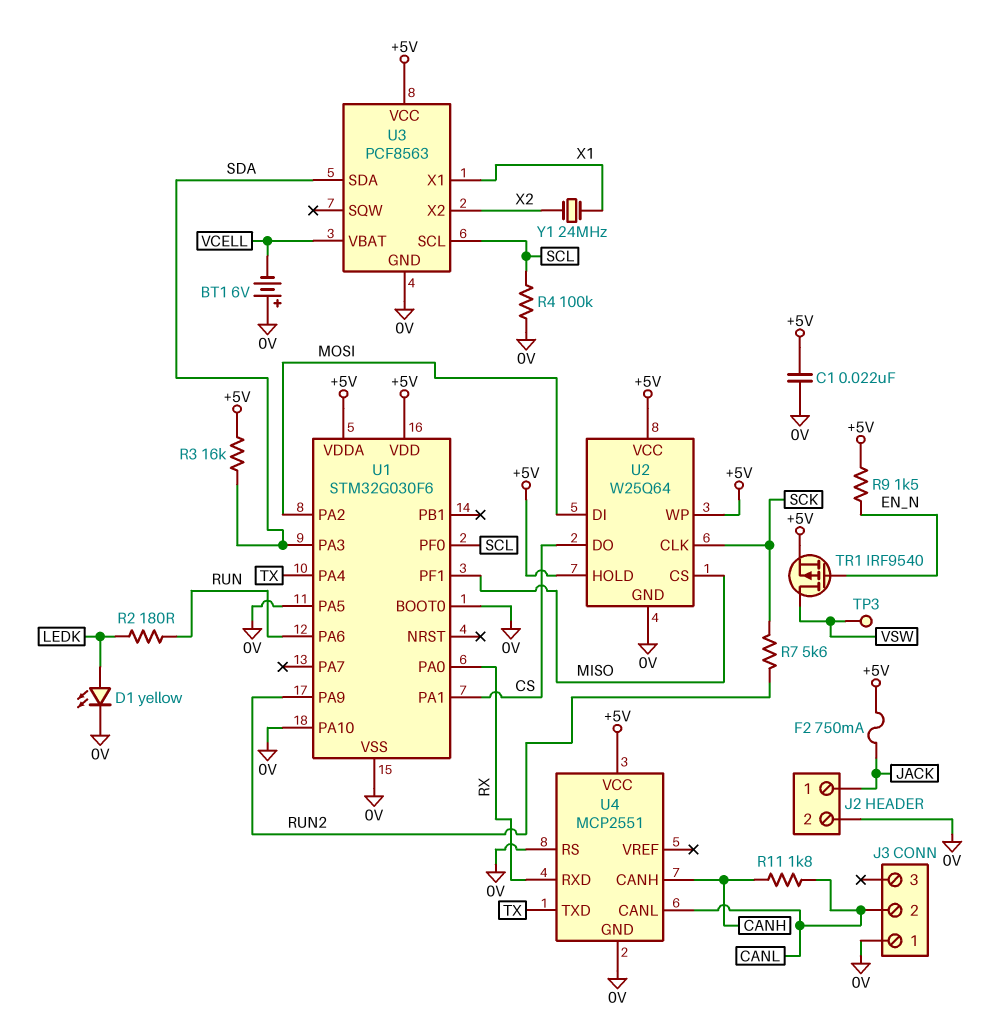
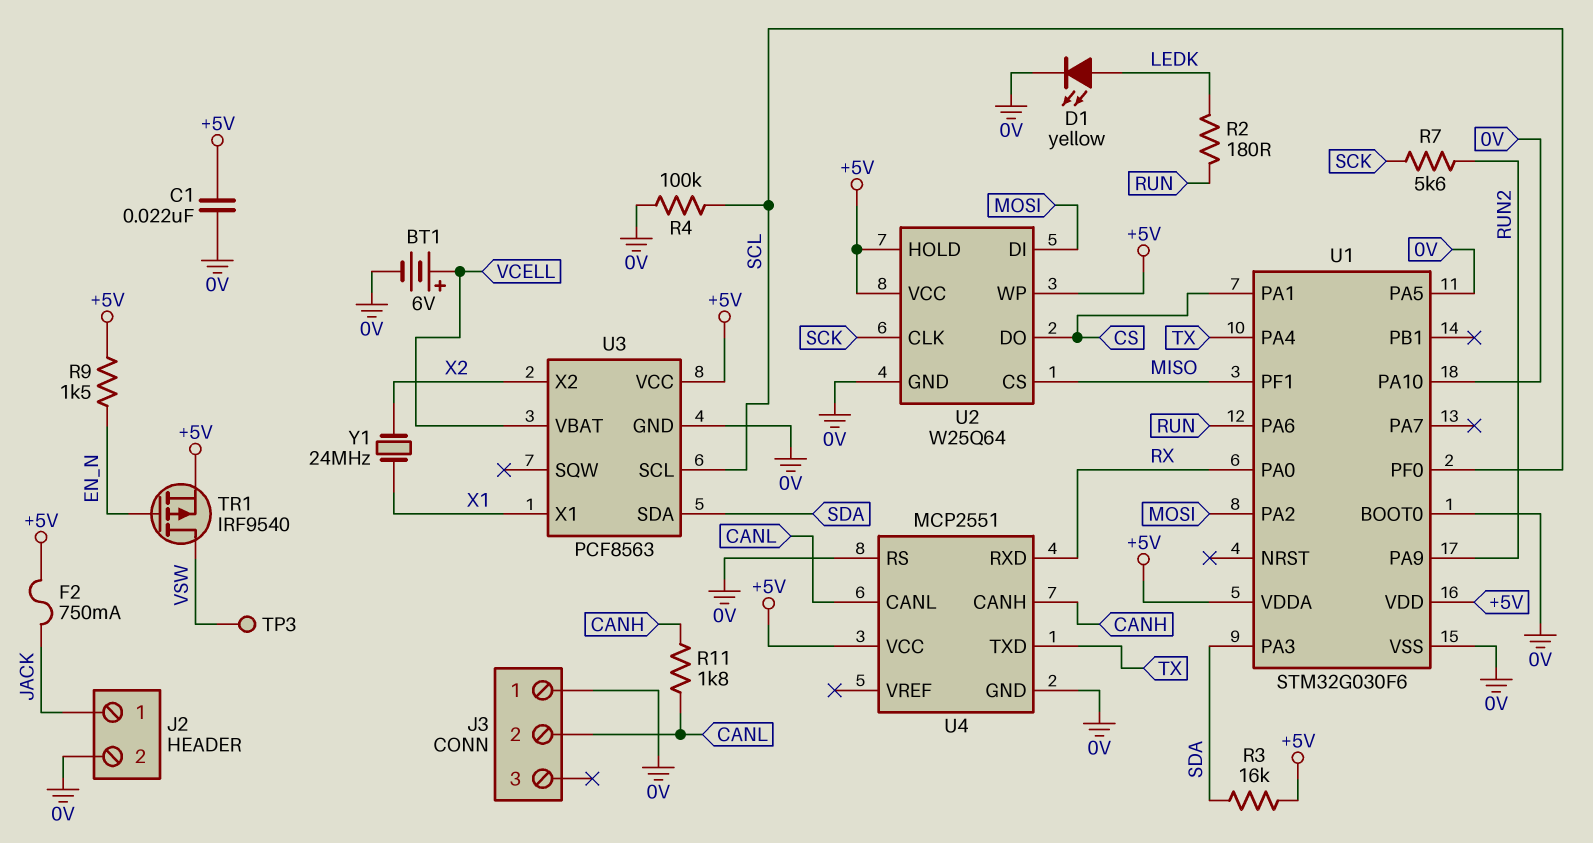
BT1: 6V (plus 0V, minus VCELL) -> 6V (plus VCELL, minus 0V)

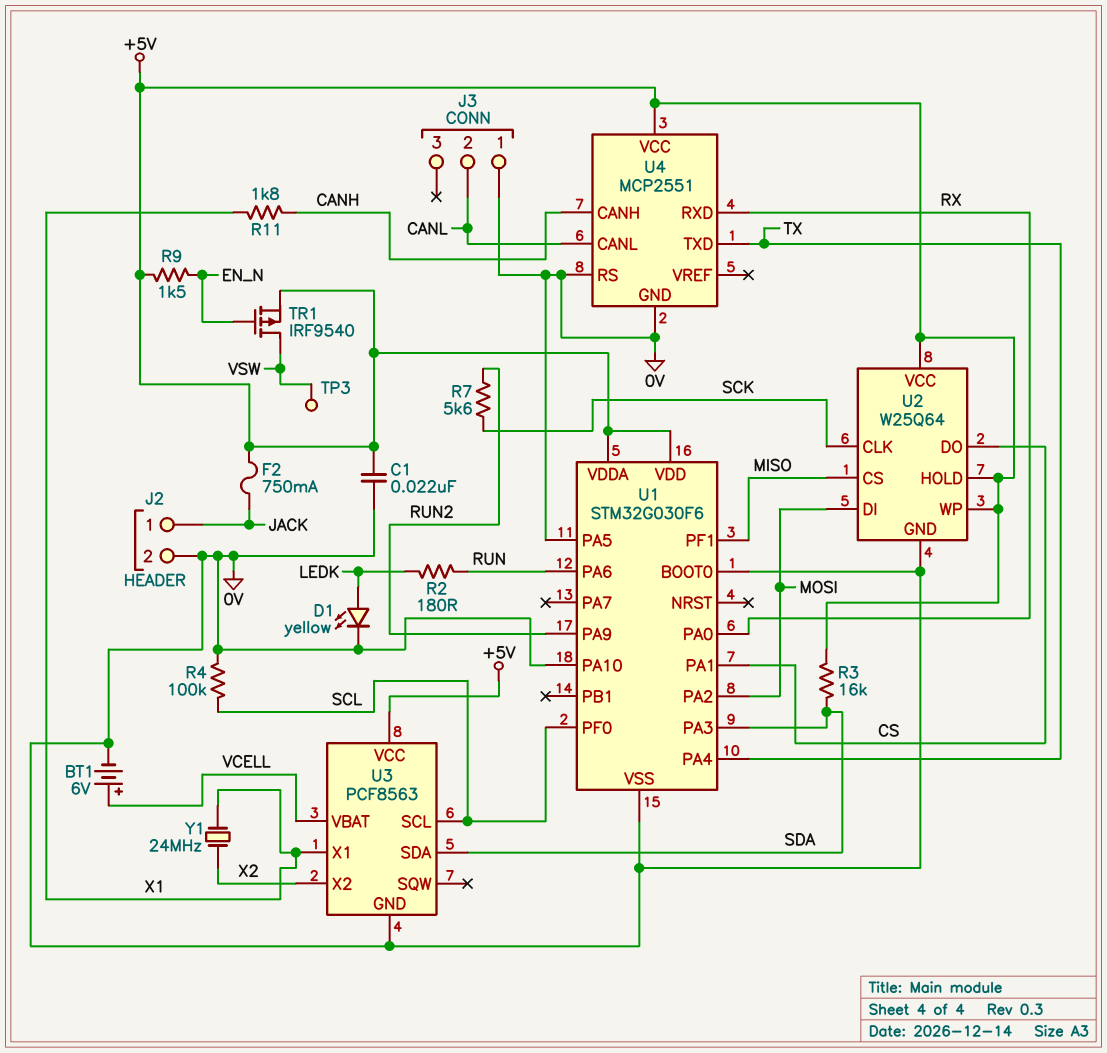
R11: 1.8k (CANH, CANL) -> 1.8k (CANH, X1)

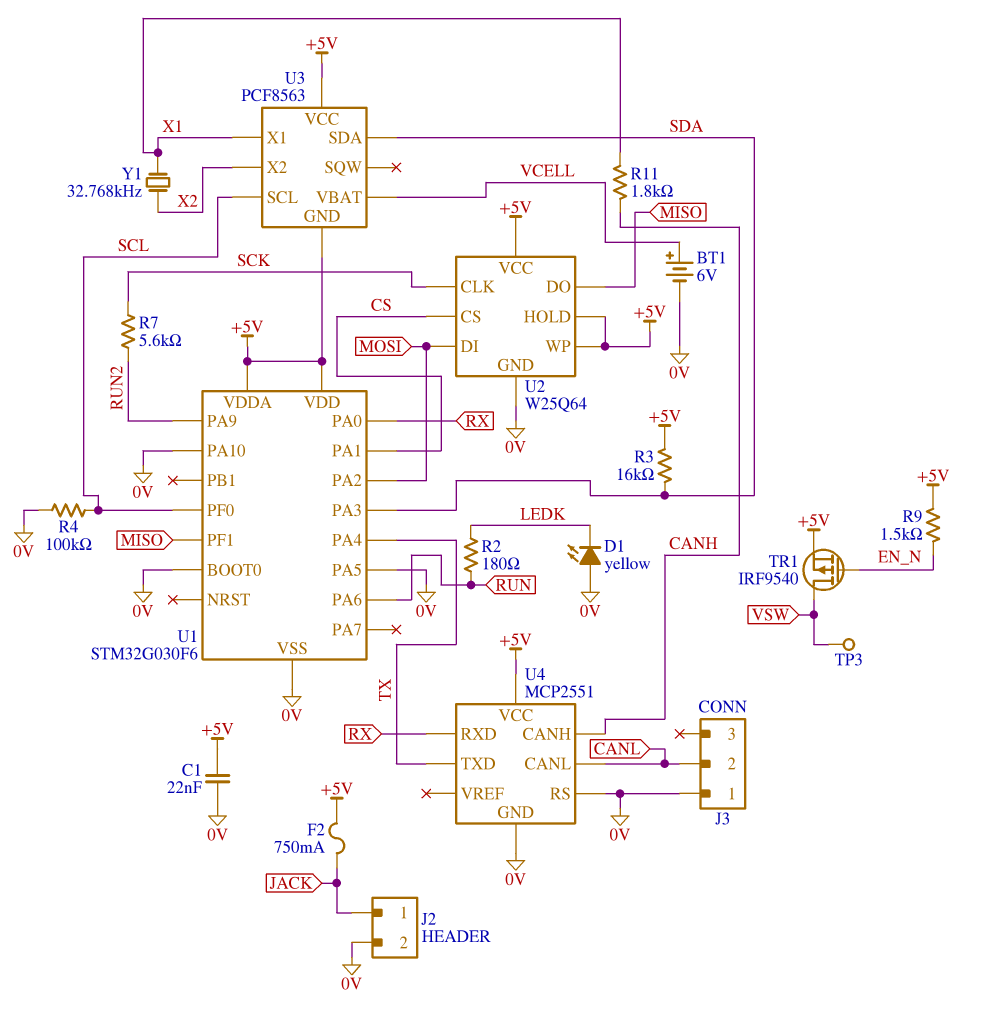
D1: LED yellow (A LEDK, K 0V) -> LED yellow (A 0V, K LEDK)
U2 pin CS: MISO -> CS
U2 pin DO: CS -> MISO
U3 pin GND: 0V -> +5V
Y1: 24MHz (X1, X2) -> 32.768kHz (X1, X2)

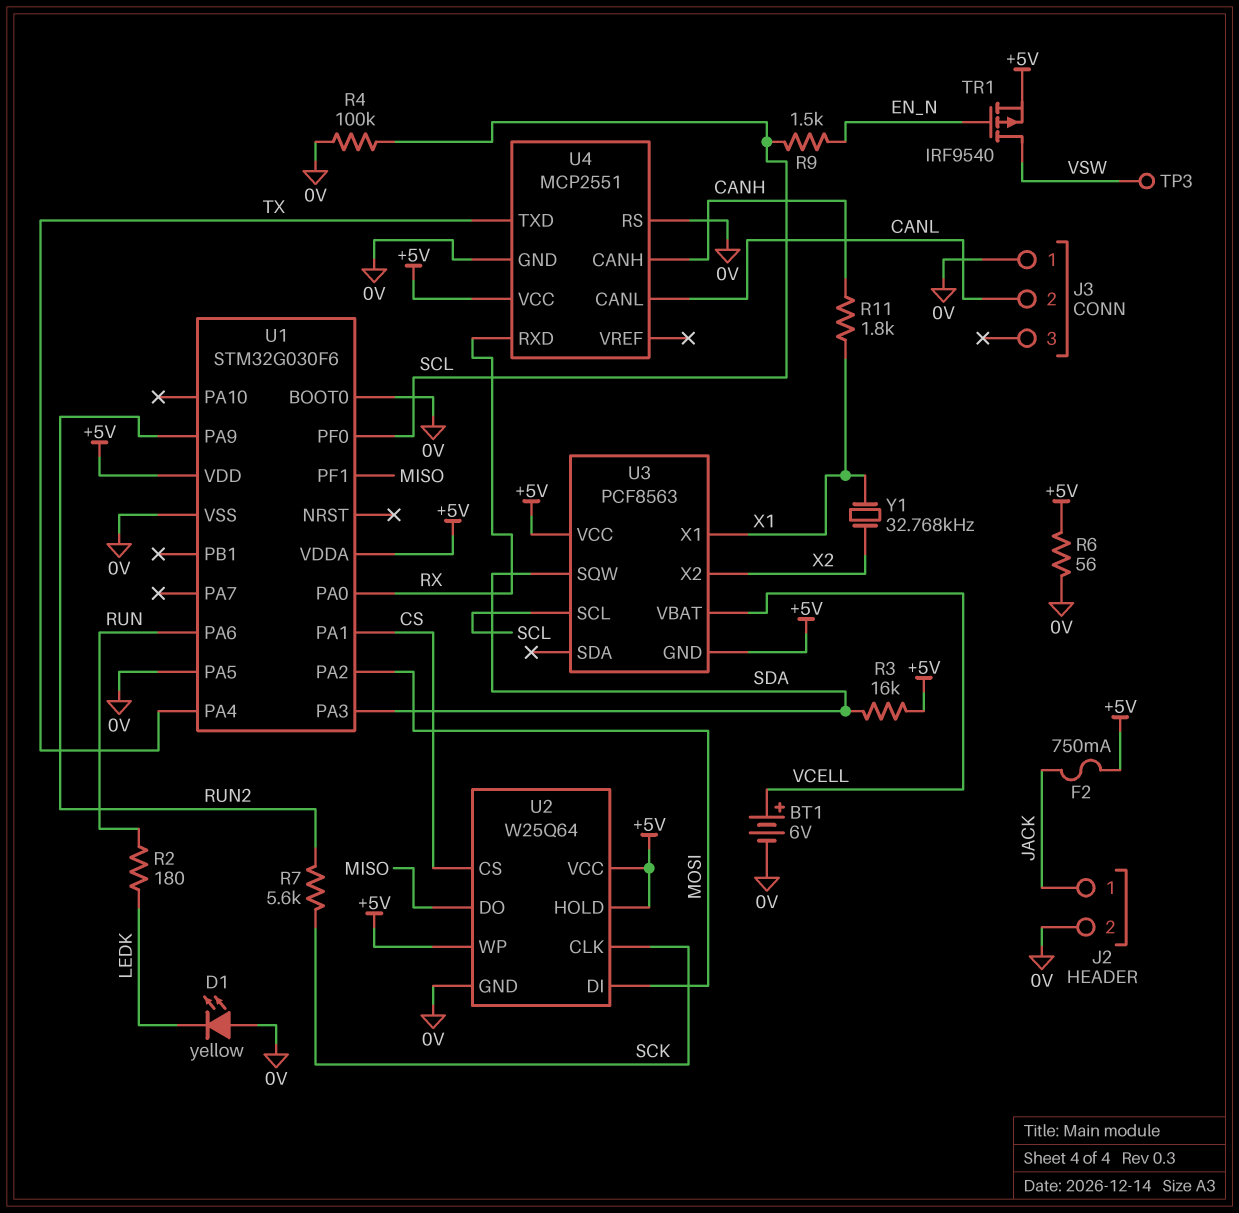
C1: 22nF (+5V, 0V) -> none
R6: none -> 56 (+5V, 0V)
R9: 1.5k (+5V, EN_N) -> 1.5k (EN_N, SCL)
U1 pin PA10: 0V -> none
U3 pin SDA: SDA -> none
U3 pin SQW: none -> SDA

